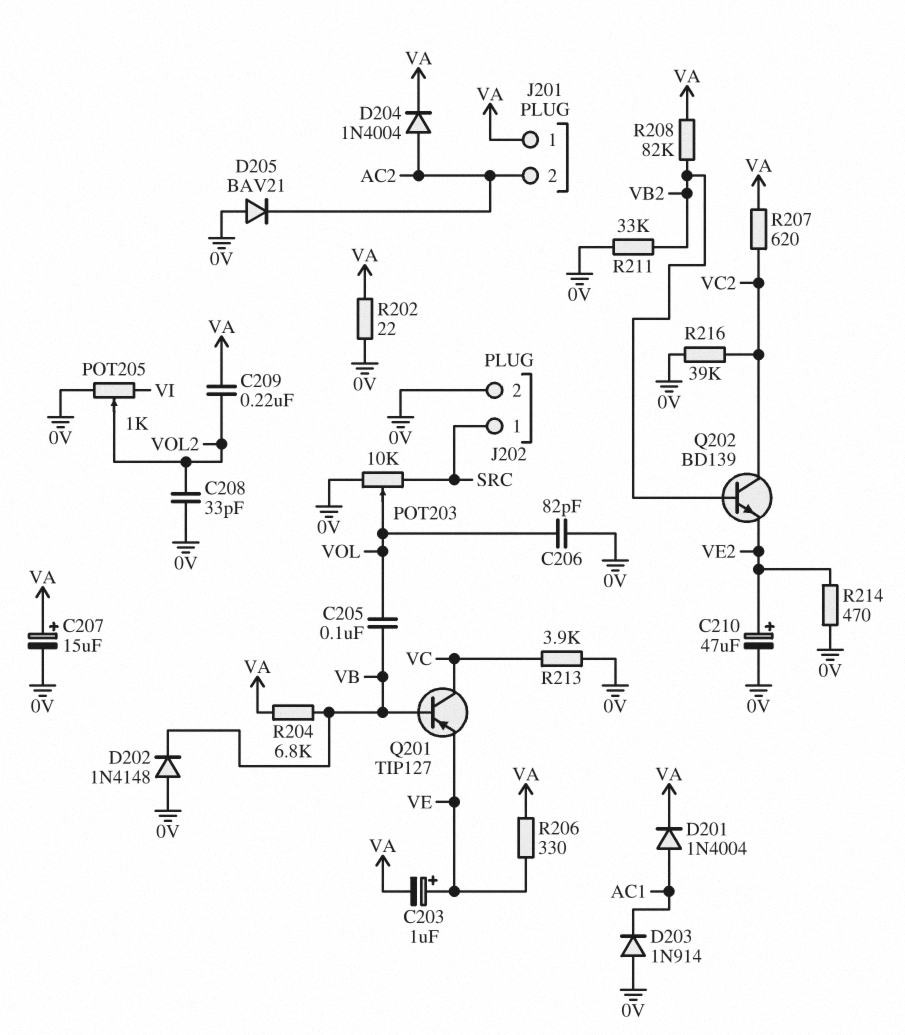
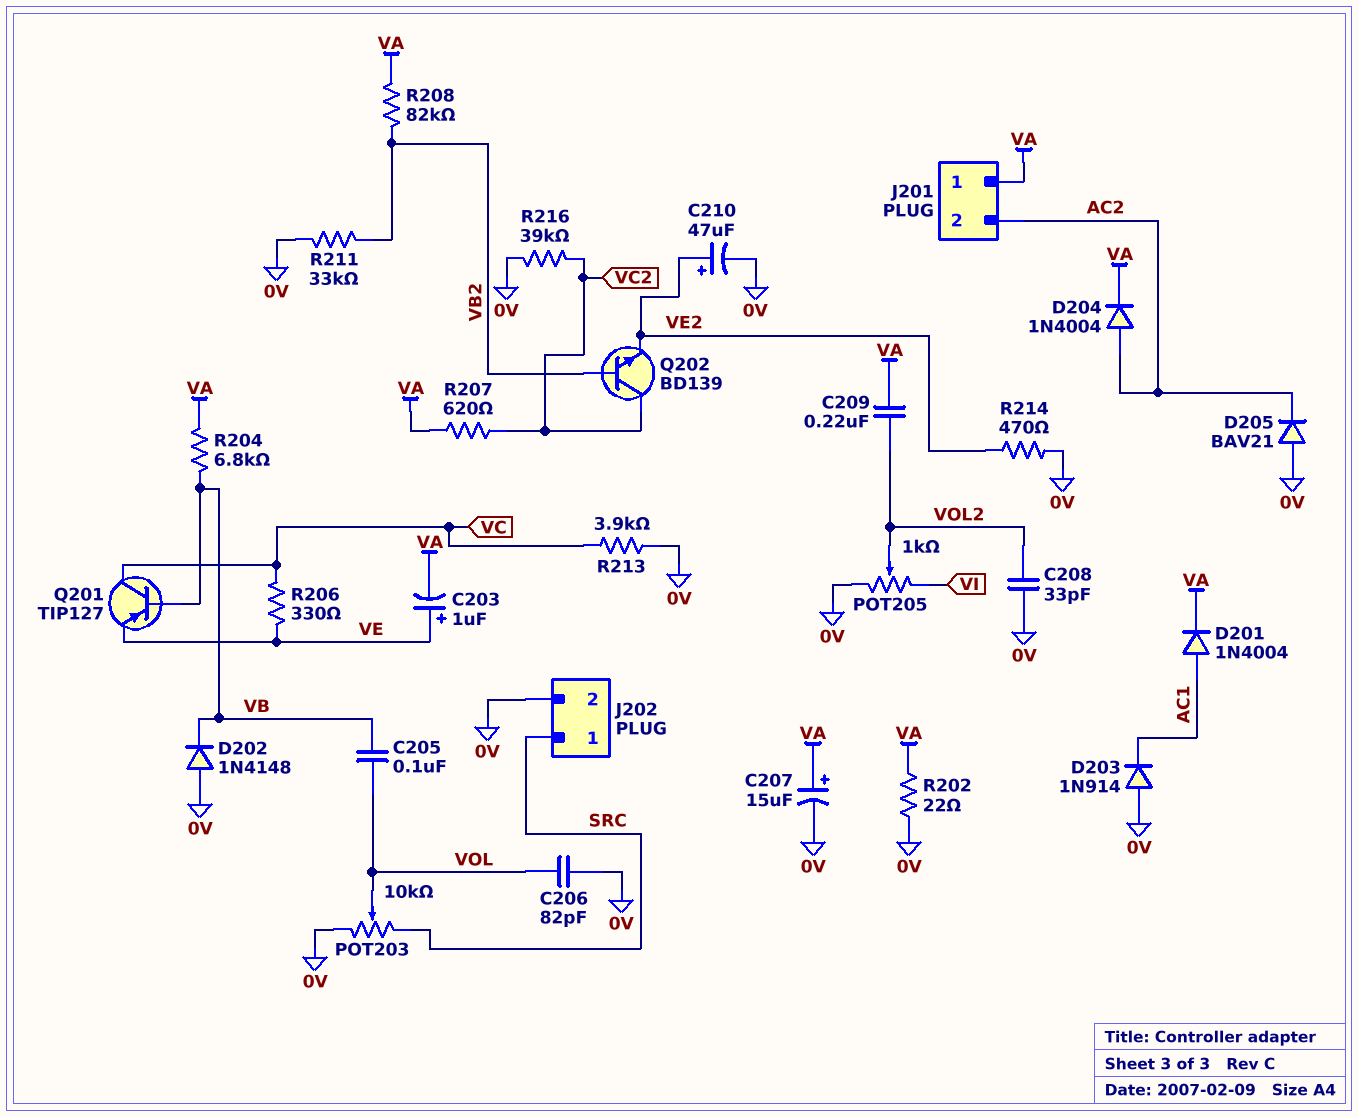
R206: 330 (VA, VE) -> 330 (VC, VE)

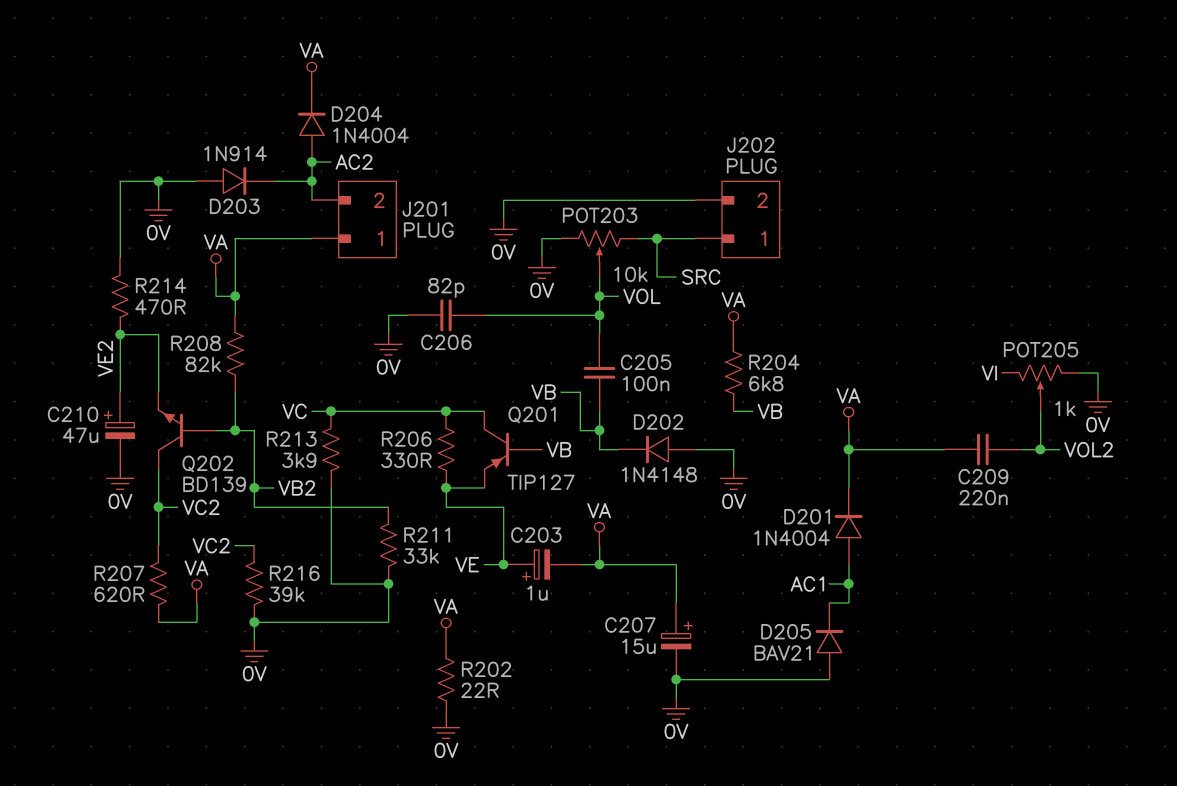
C208: 33pF (0V, VOL2) -> none
D203: diode 1N914 (A 0V, K AC1) -> diode 1N914 (A 0V, K AC2)
D205: diode BAV21 (A 0V, K AC2) -> diode BAV21 (A 0V, K AC1)

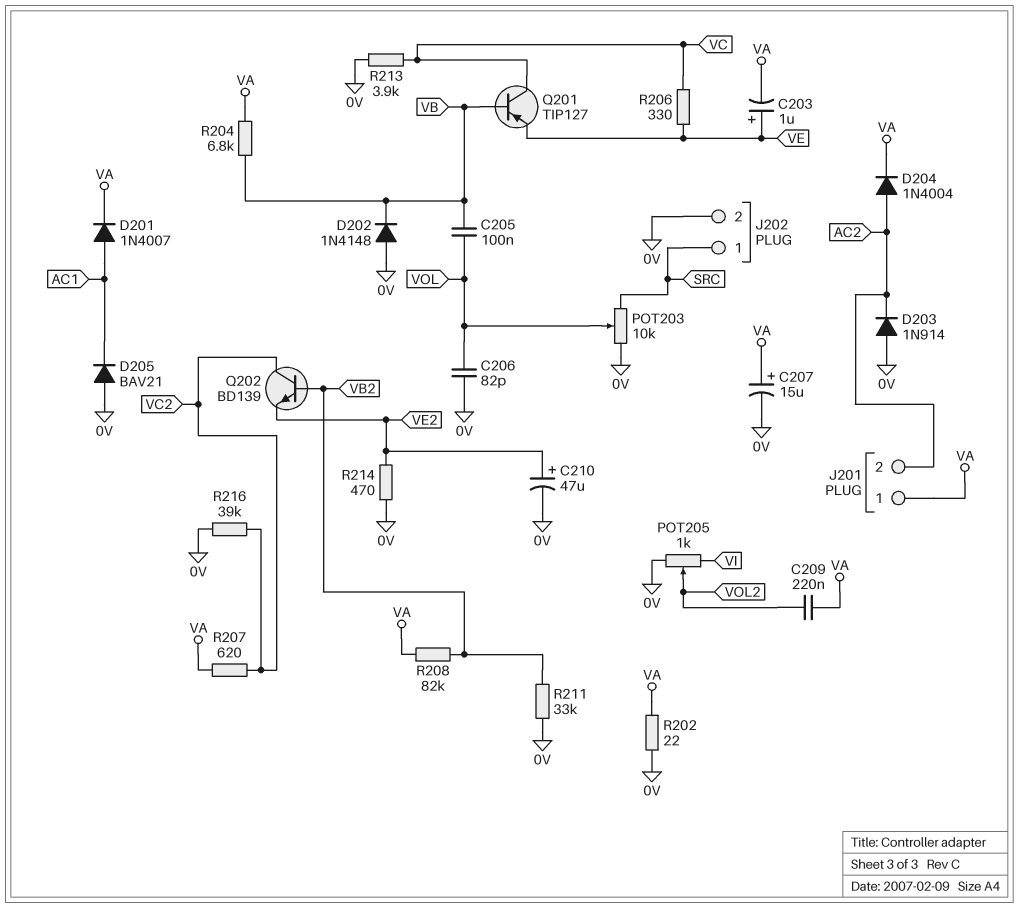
D201: diode 1N4004 (A AC1, K VA) -> diode 1N4007 (A AC1, K VA)

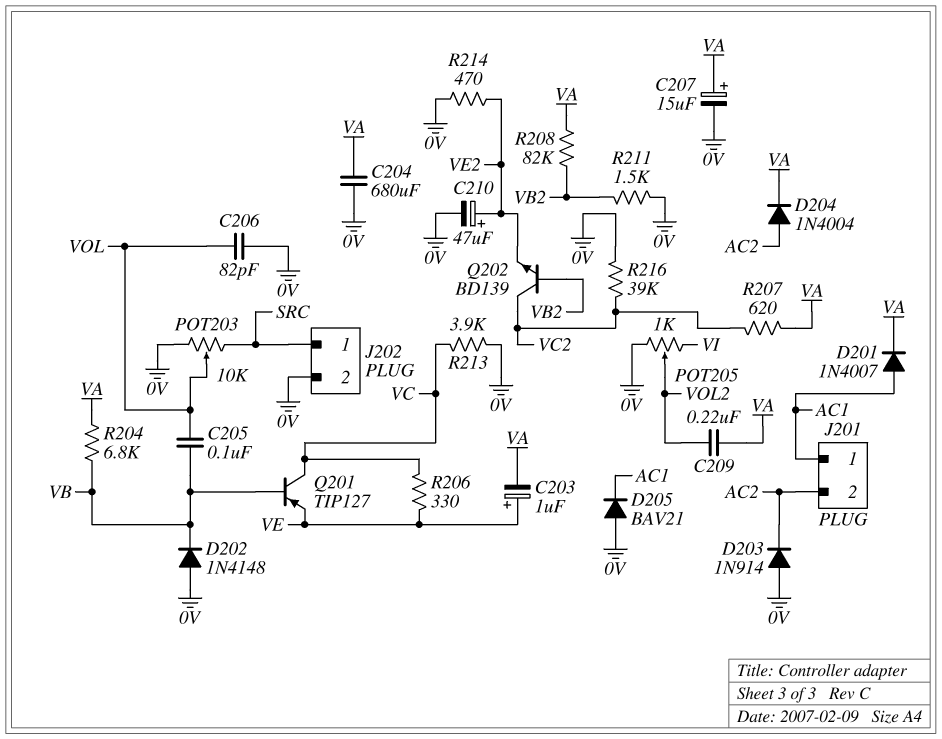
C204: none -> 680uF (0V, VA)
J201 pin 1: VA -> AC1
R202: 22 (0V, VA) -> none
R211: 33k (0V, VB2) -> 1.5k (0V, VB2)

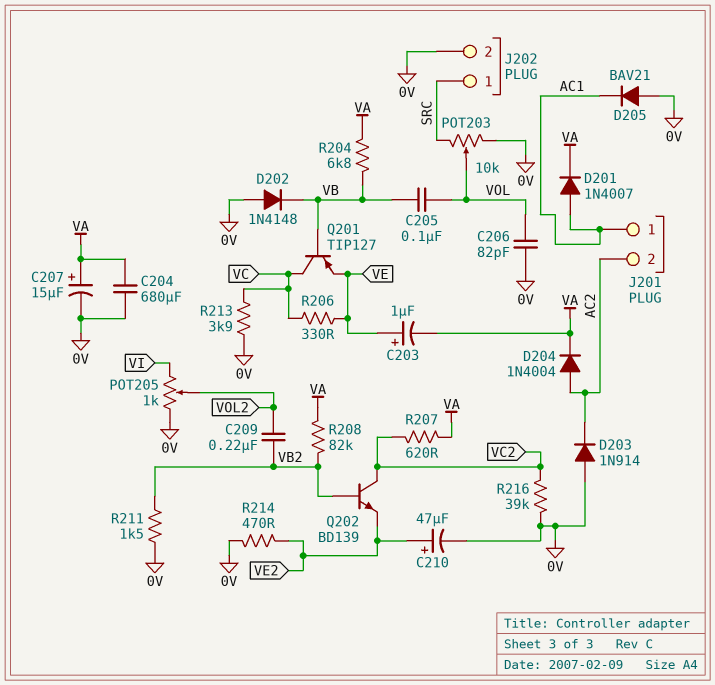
C209: 220nF (VA, VOL2) -> 220nF (VB2, VOL2)

